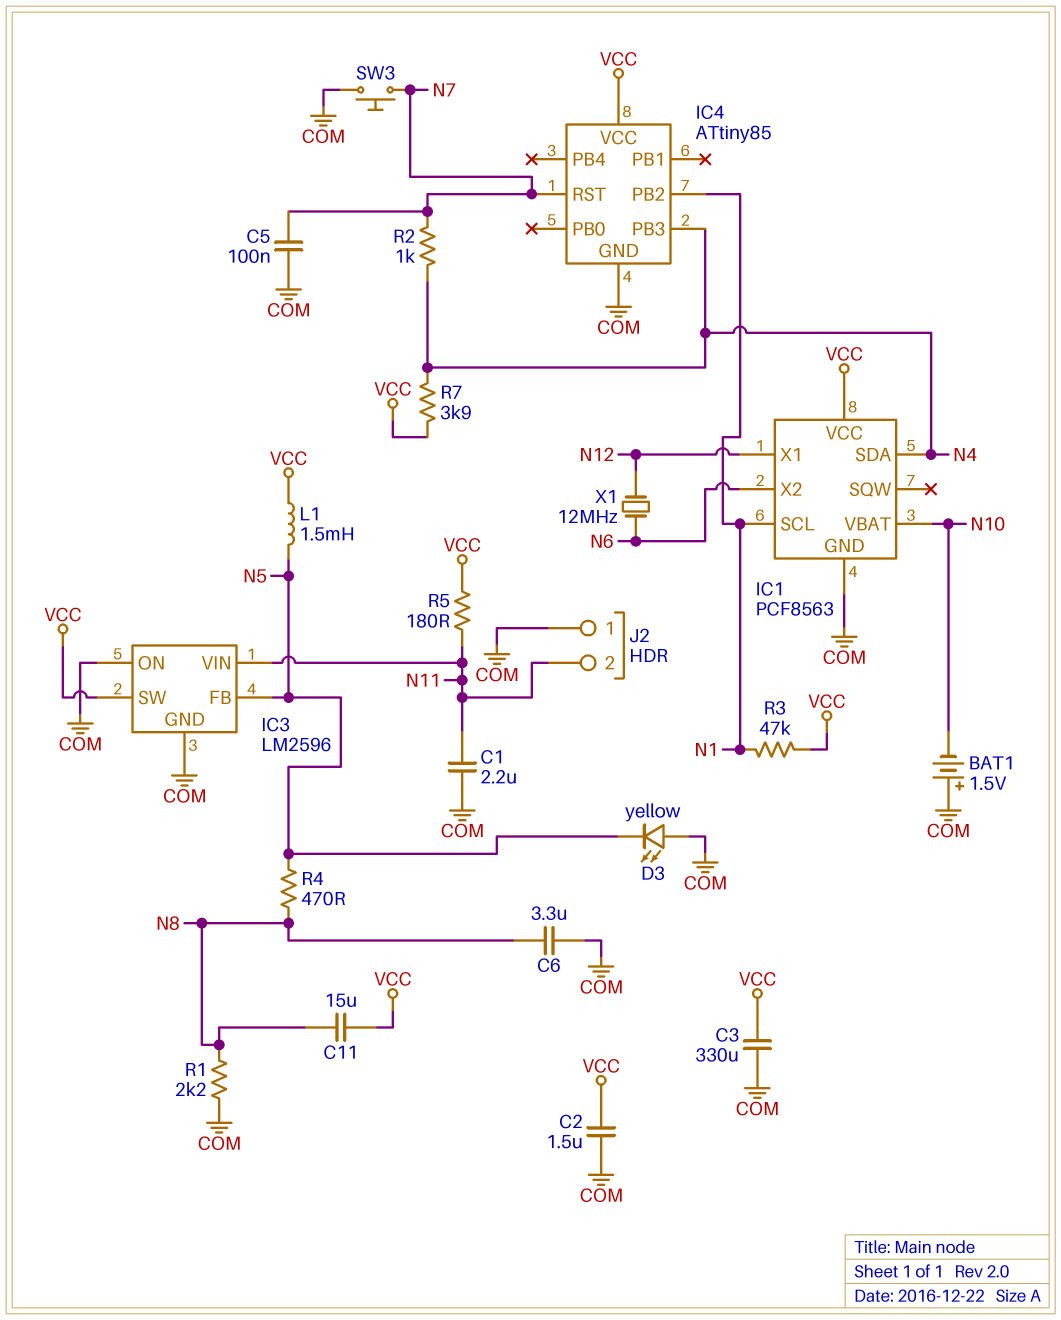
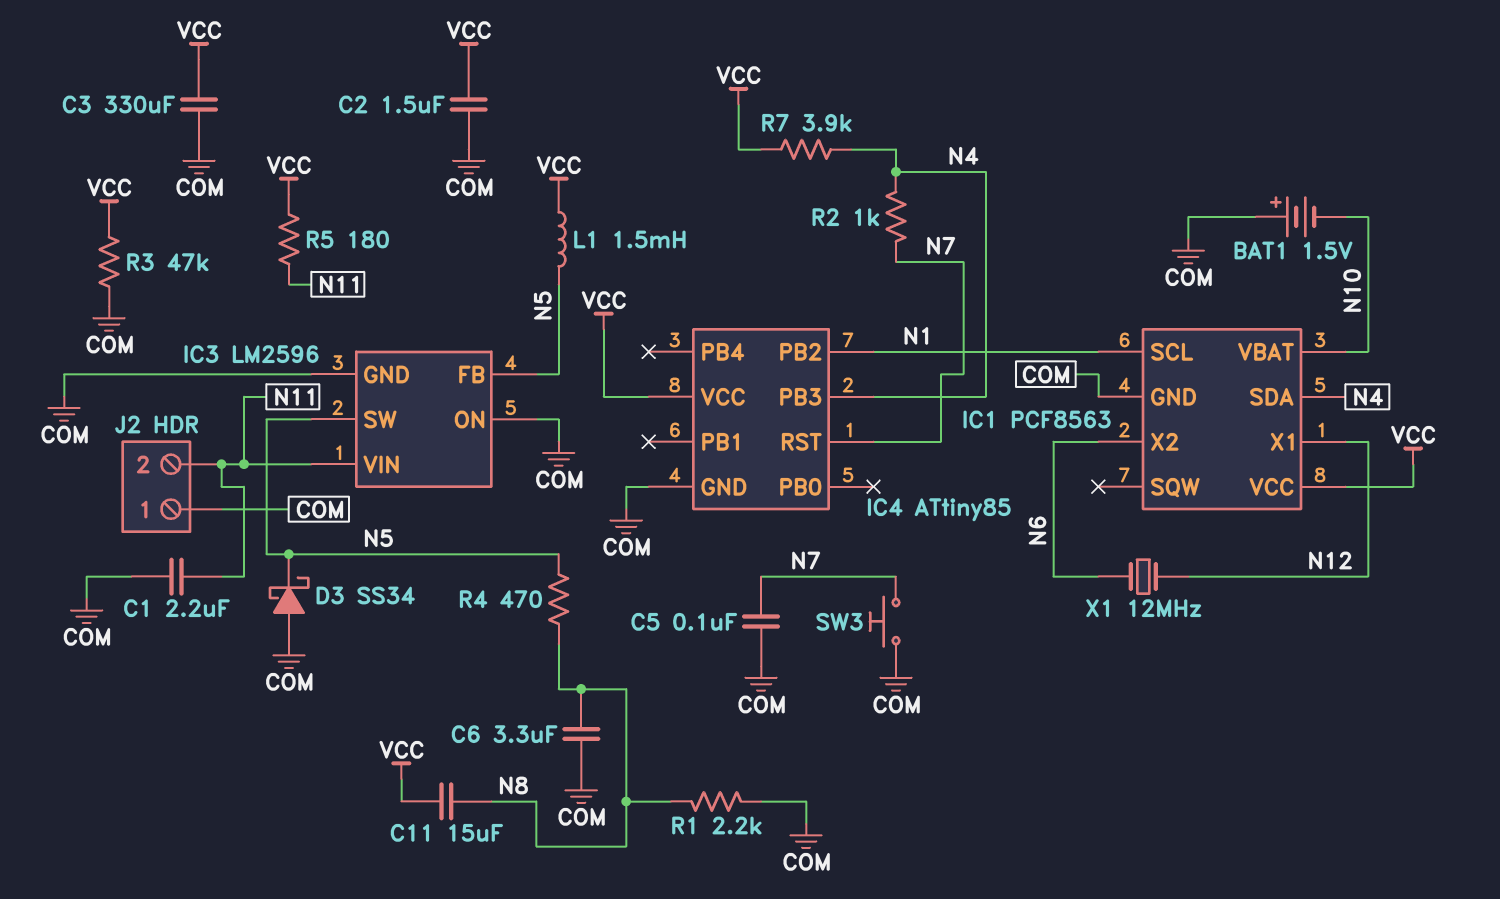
D3: LED yellow (A COM, K N5) -> schottky SS34 (A COM, K N5)
IC3 pin SW: VCC -> N5
R3: 47k (N1, VCC) -> 47k (COM, VCC)

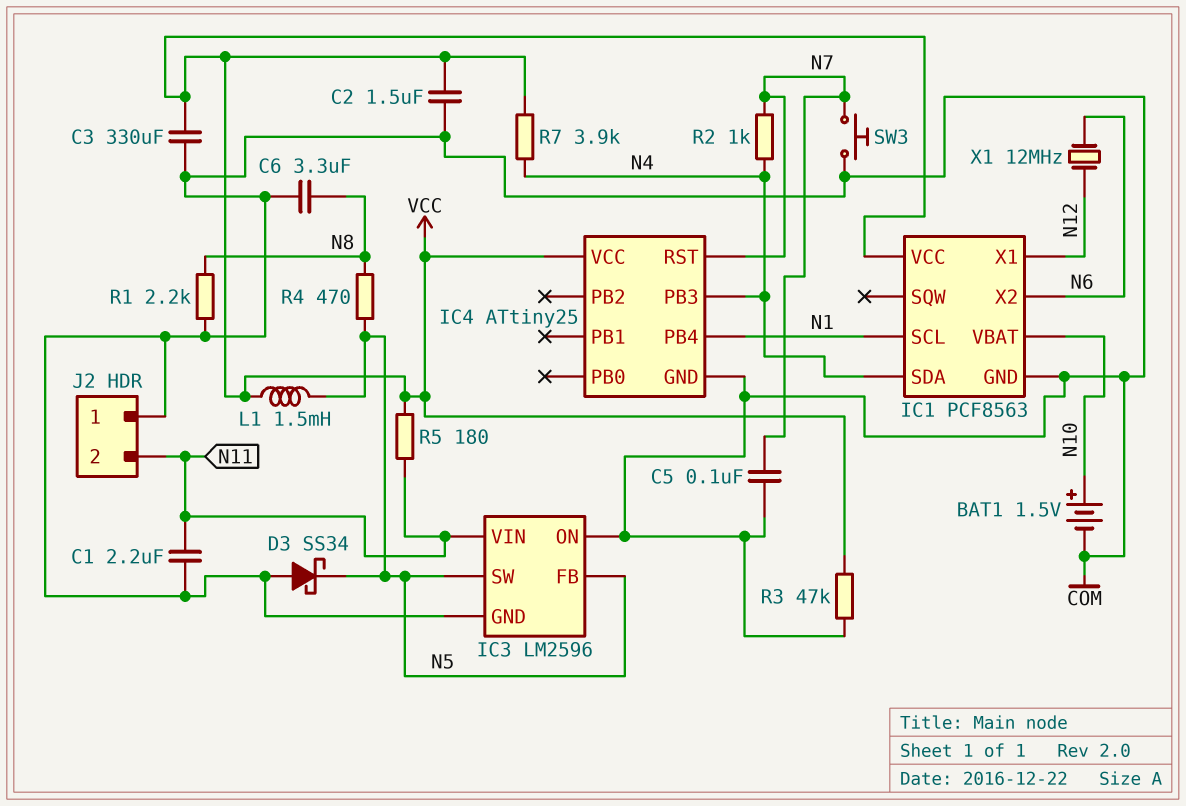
BAT1: 1.5V (plus COM, minus N10) -> 1.5V (plus N10, minus COM)
C11: 15uF (N8, VCC) -> none
IC4: ATtiny85 -> ATtiny25
IC4 pin PB2: N1 -> none
IC4 pin PB4: none -> N1

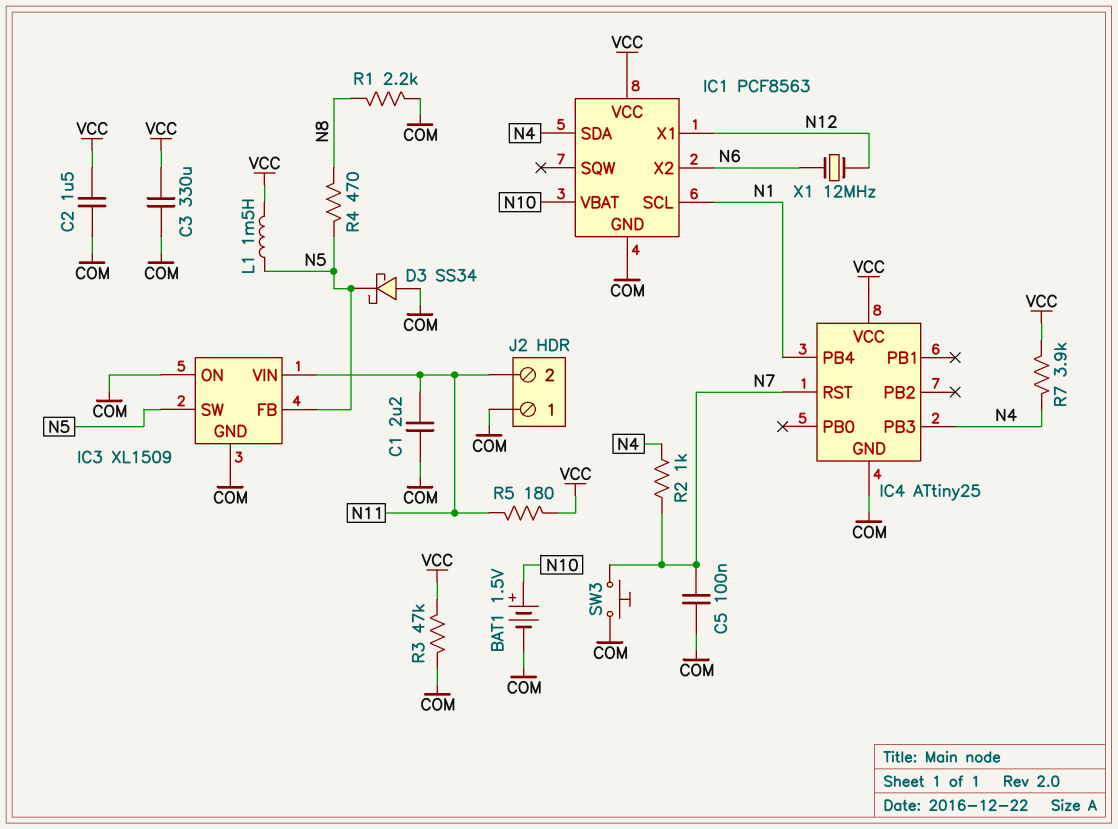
C6: 3.3uF (COM, N8) -> none
IC3: LM2596 -> XL1509

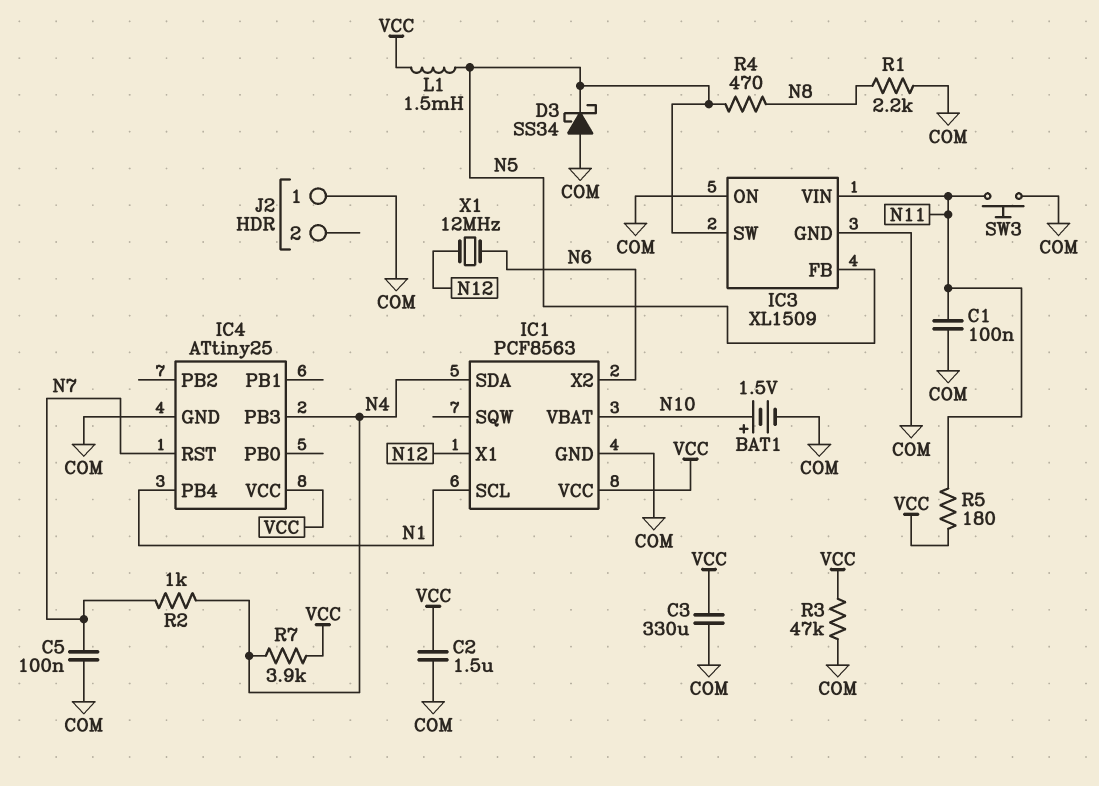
C1: 2.2uF (COM, N11) -> 100nF (COM, N11)
J2 pin 2: N11 -> none
SW3: button (COM, N7) -> button (COM, N11)

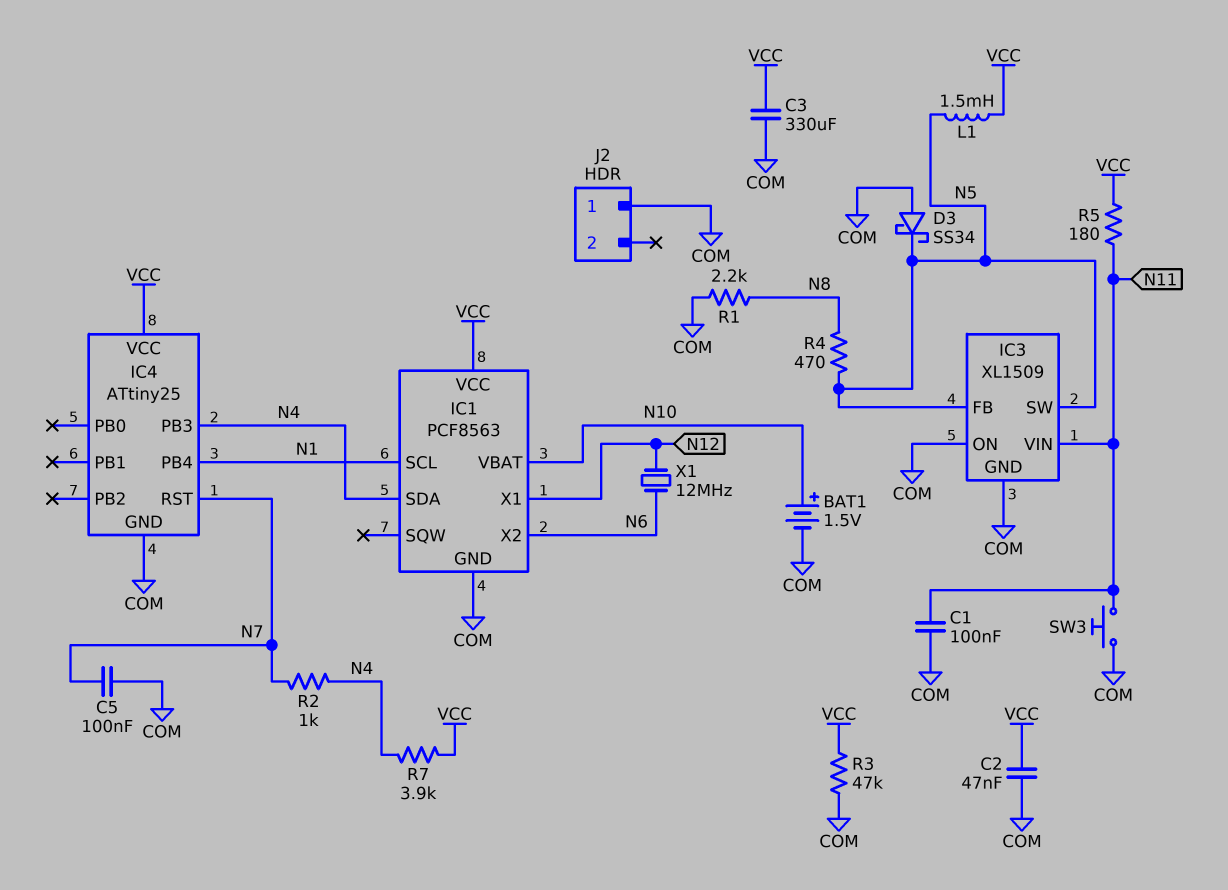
C2: 1.5uF (COM, VCC) -> 47nF (COM, VCC)

